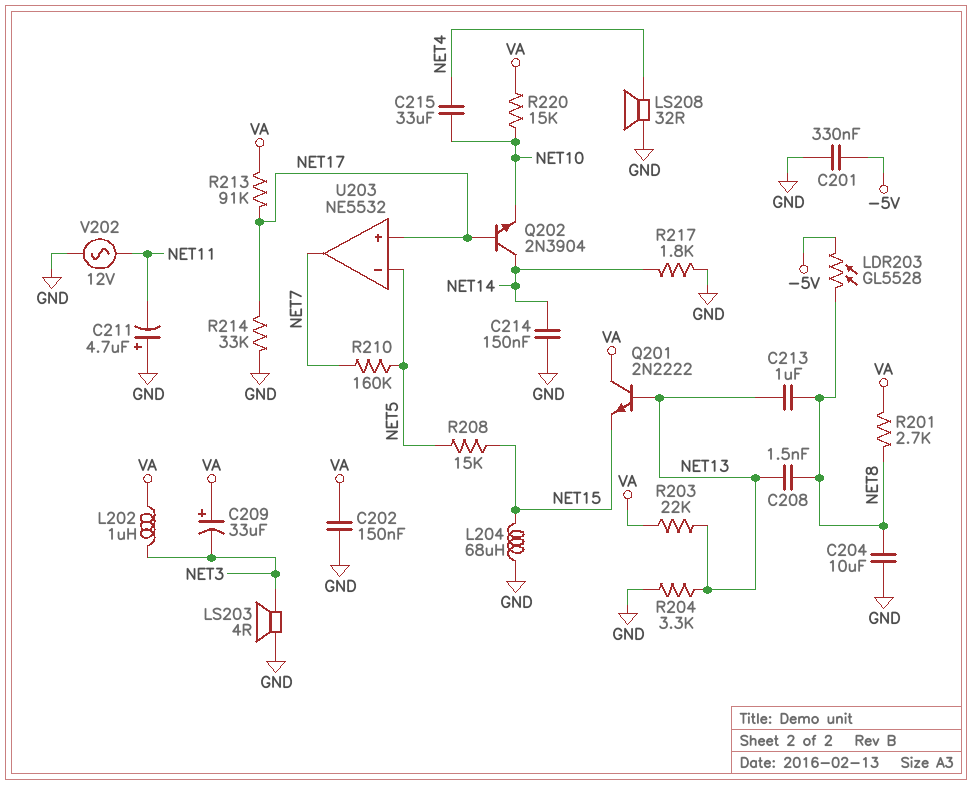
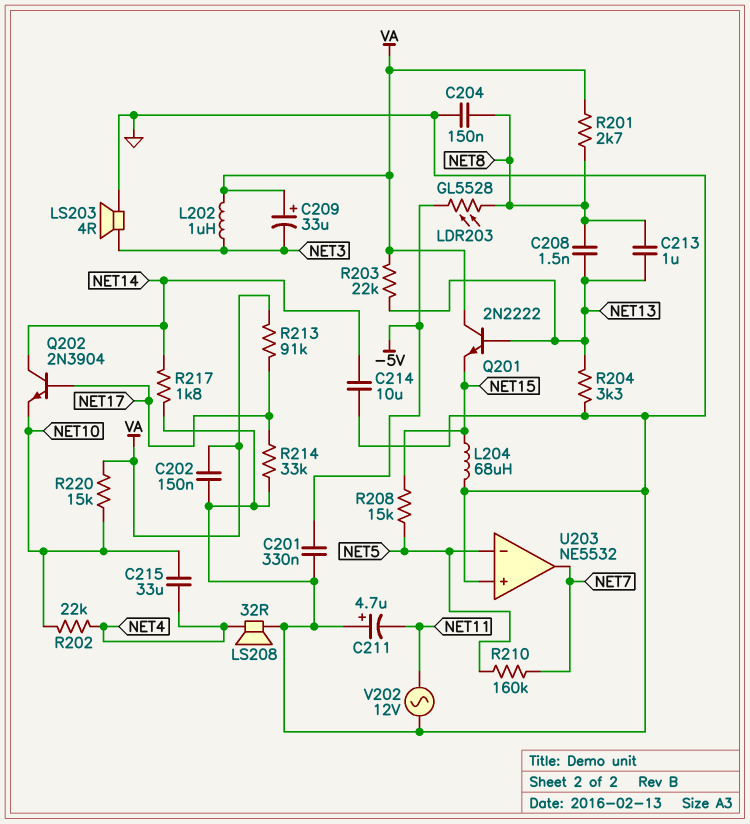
C204: 10uF (GND, NET8) -> 150nF (GND, NET8)
C214: 150nF (GND, NET14) -> 10uF (GND, NET14)
R202: none -> 22k (NET4, NET10)
U203 pin in+: NET17 -> GND

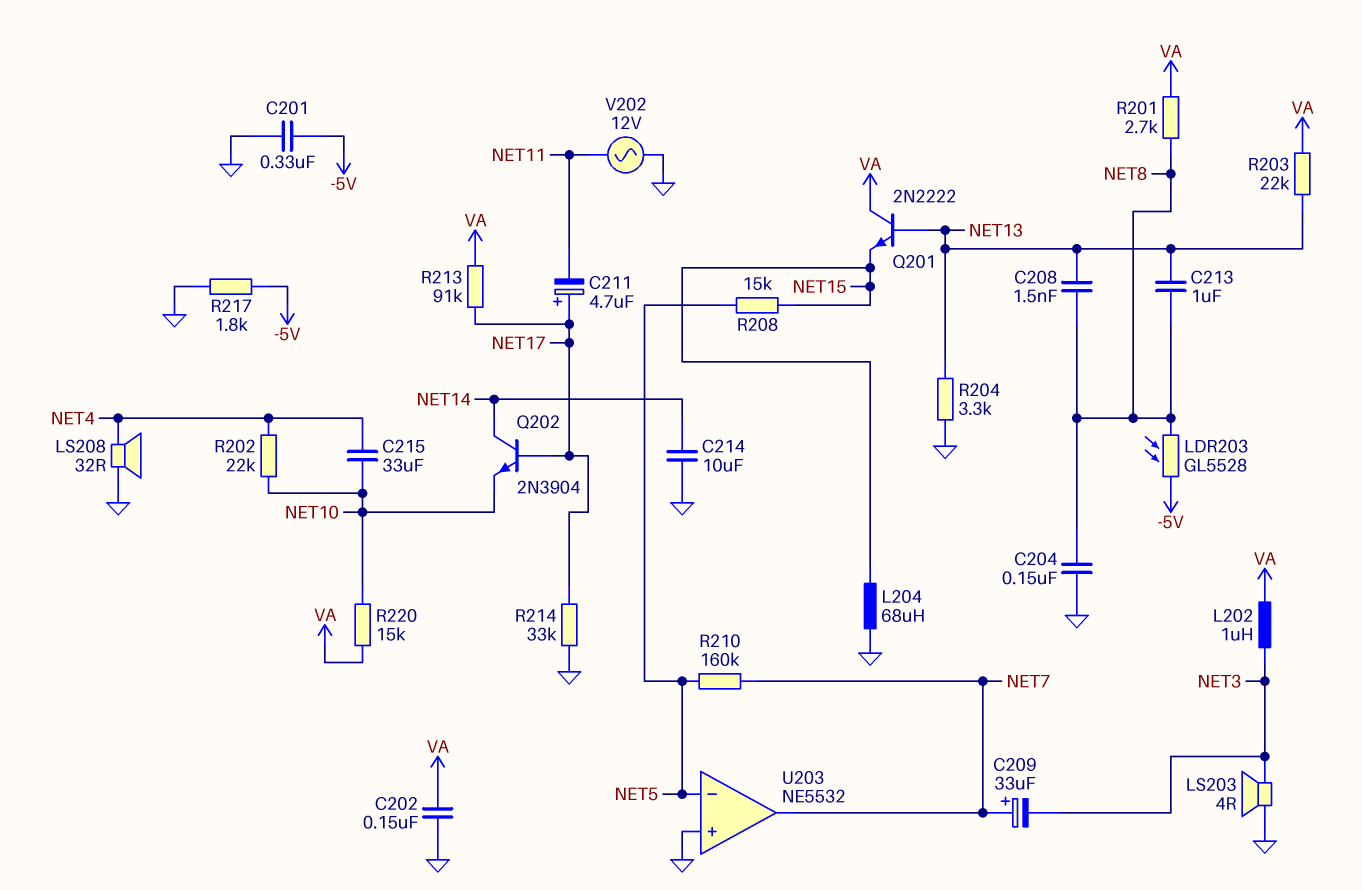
C209: 33uF (plus VA, minus NET3) -> 33uF (plus NET7, minus NET3)
C211: 4.7uF (plus GND, minus NET11) -> 4.7uF (plus NET17, minus NET11)
R217: 1.8k (GND, NET14) -> 1.8k (-5V, GND)

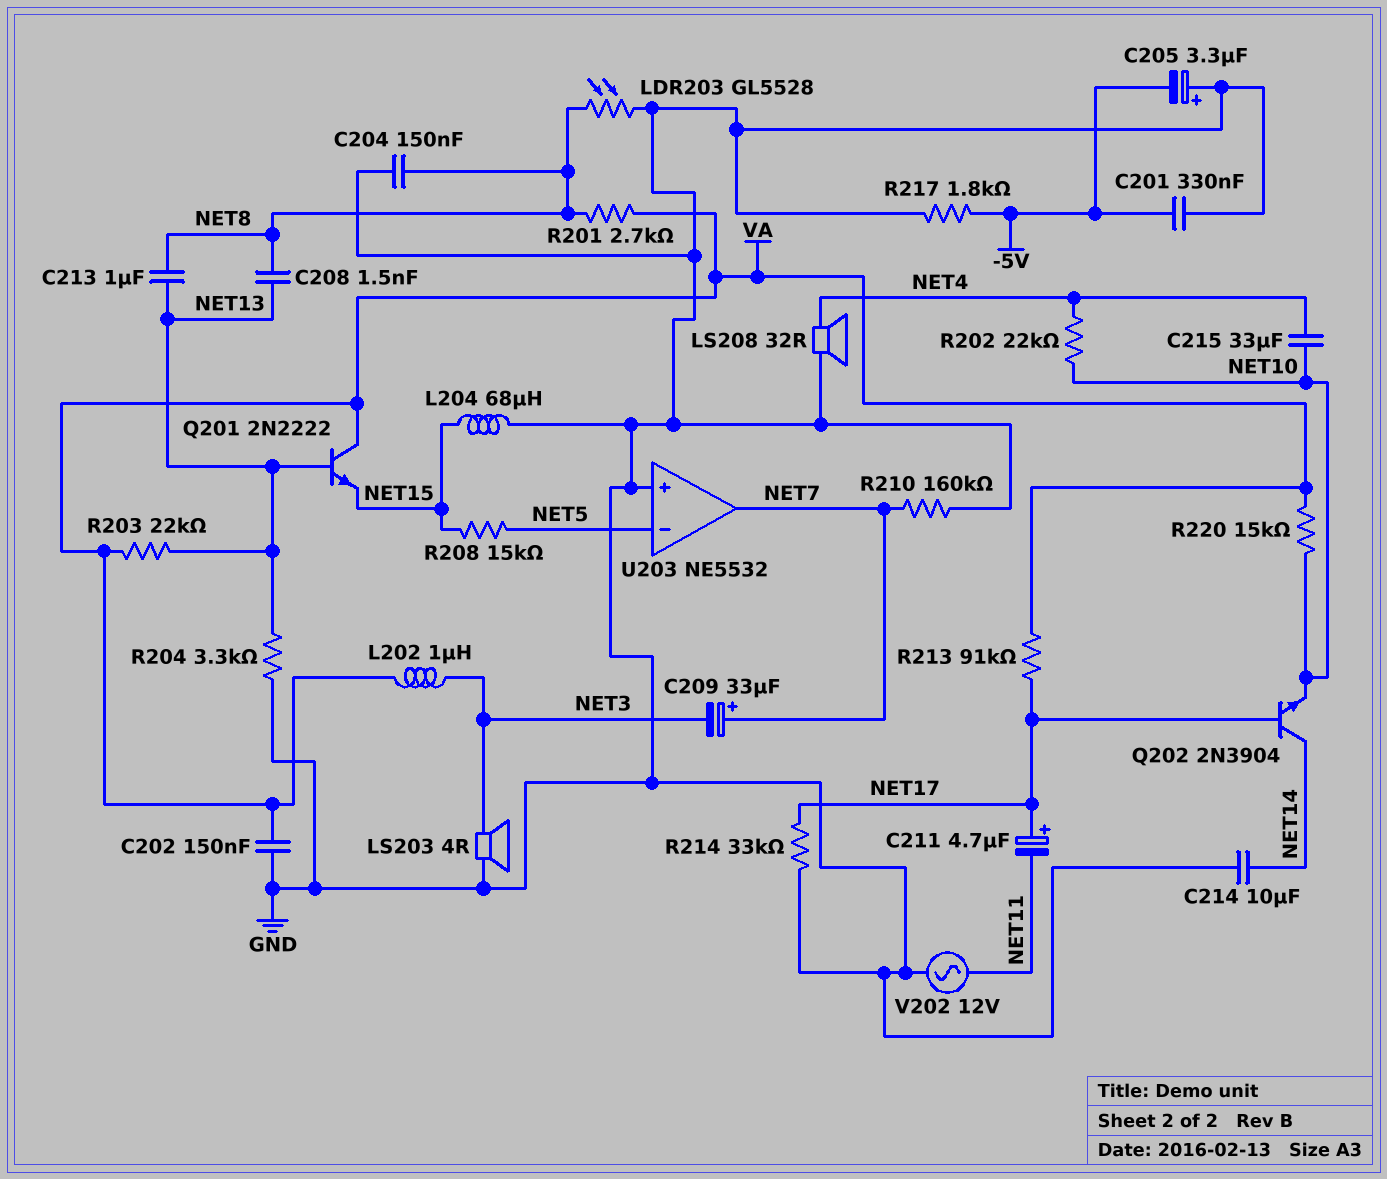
C205: none -> 3.3uF (plus GND, minus -5V)
LDR203: GL5528 (-5V, NET8) -> GL5528 (GND, NET8)
R210: 160k (NET5, NET7) -> 160k (GND, NET7)

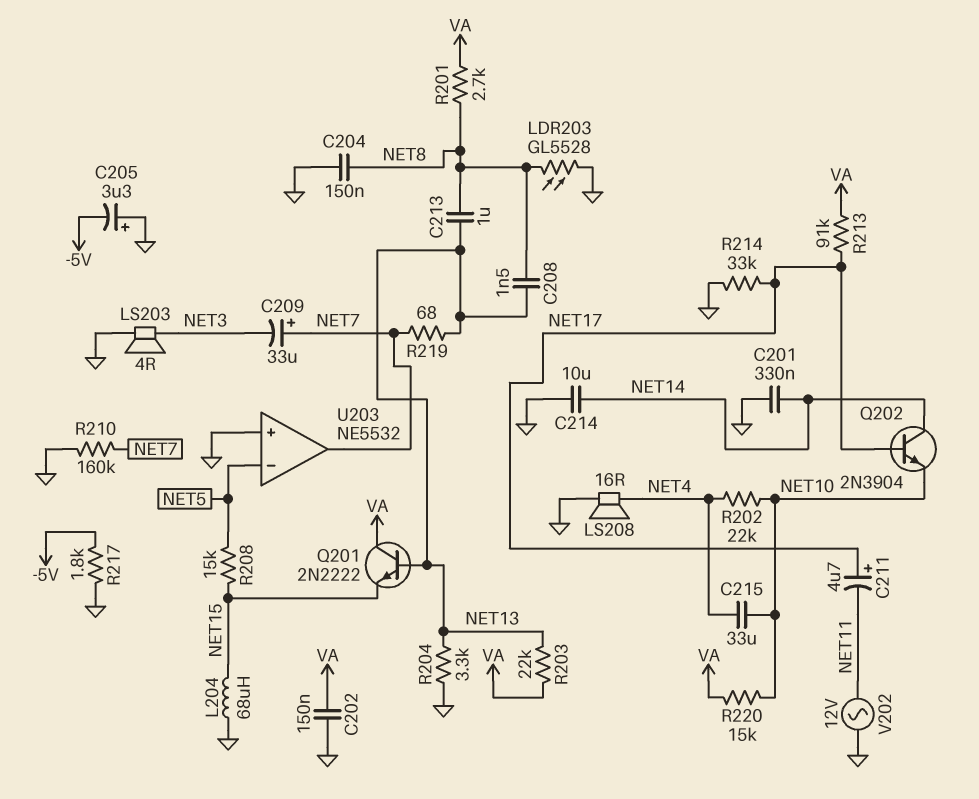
C201: 330nF (-5V, GND) -> 330nF (GND, NET14)
L202: 1uH (NET3, VA) -> none
LS208: speaker 32R (GND, NET4) -> speaker 16R (GND, NET4)
R219: none -> 68 (NET7, NET13)

